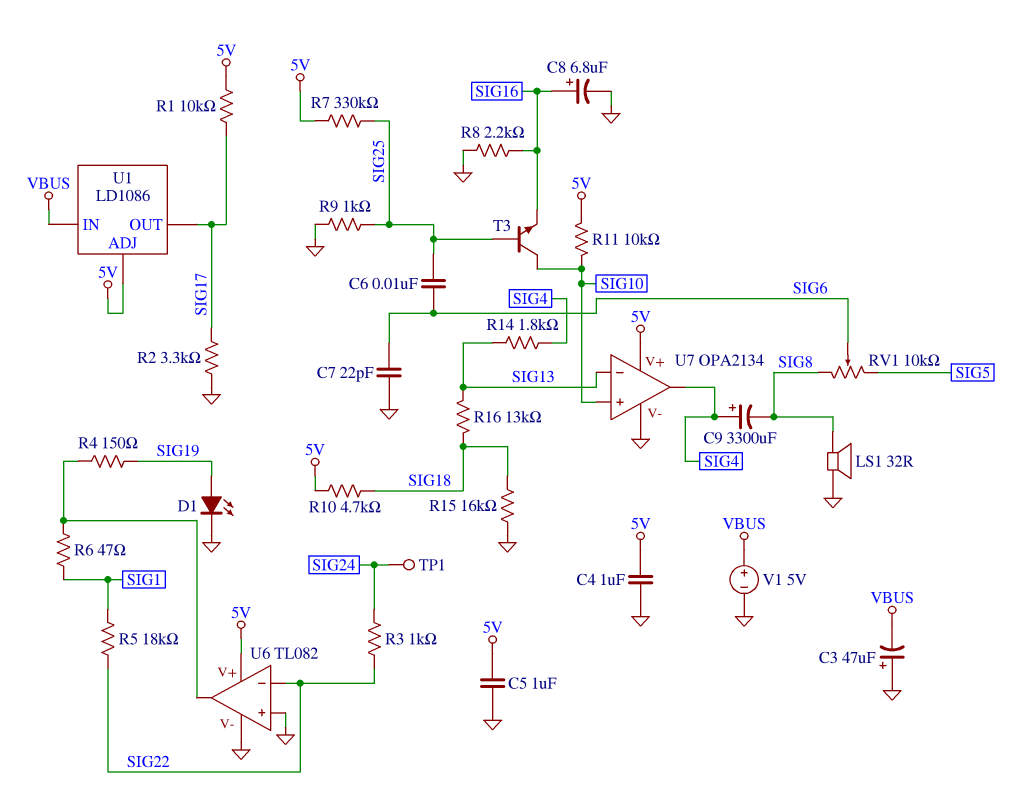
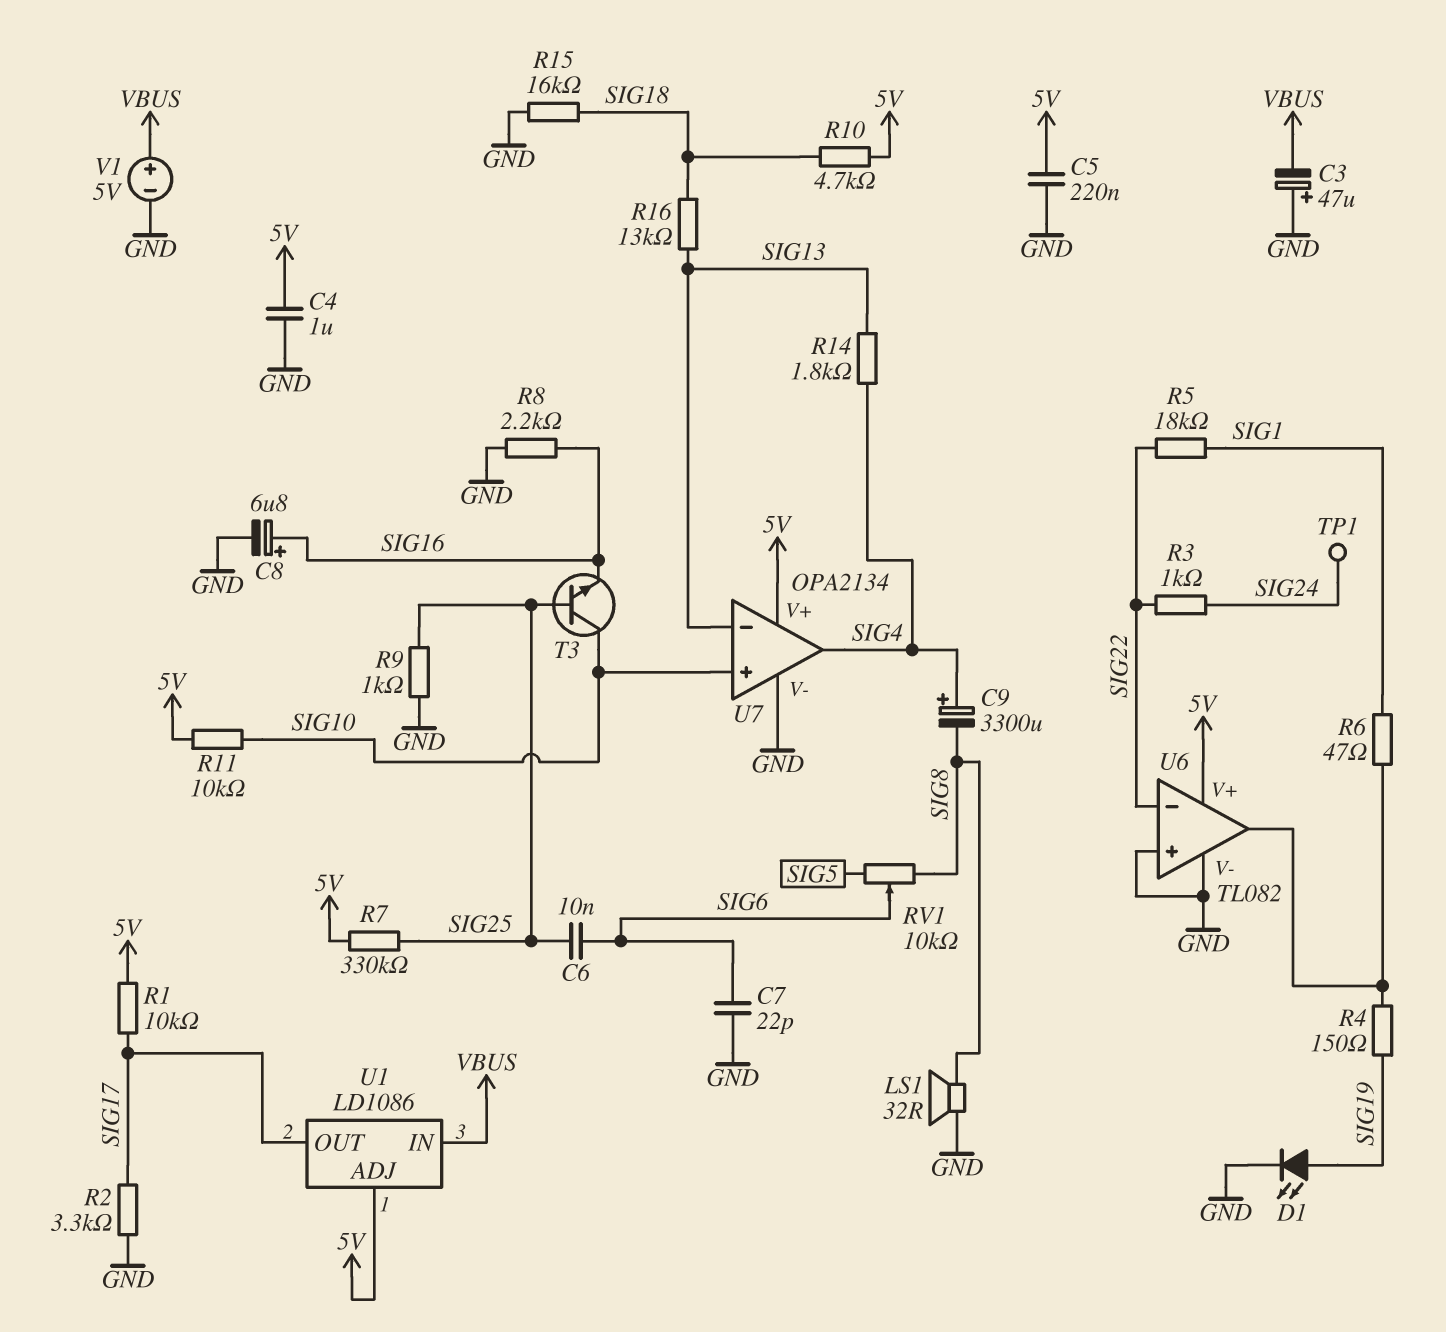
C5: 1uF (5V, GND) -> 220nF (5V, GND)

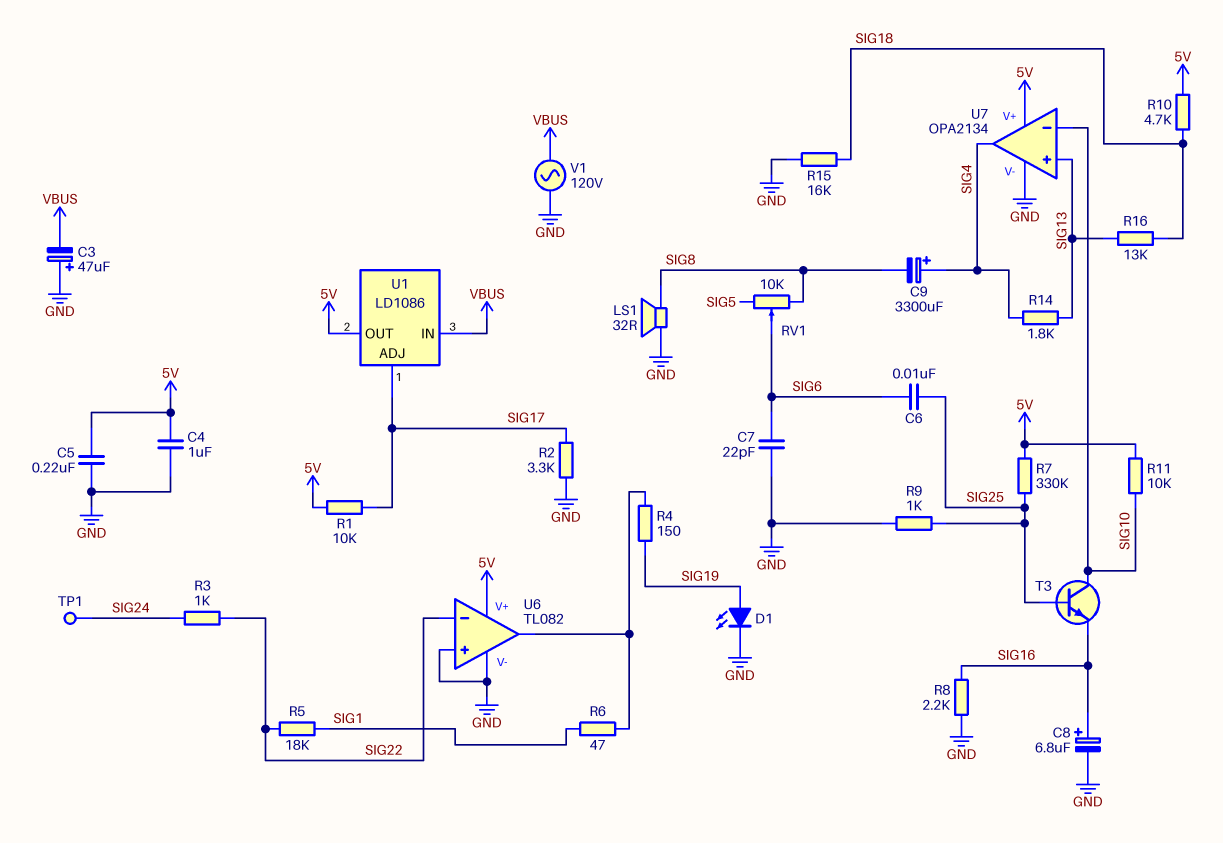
U1 pin ADJ: 5V -> SIG17
U1 pin OUT: SIG17 -> 5V
U7 pin in+: SIG10 -> SIG13
U7 pin in-: SIG13 -> SIG10
V1: 5V (plus VBUS, minus GND) -> AC 120V (GND, VBUS)

